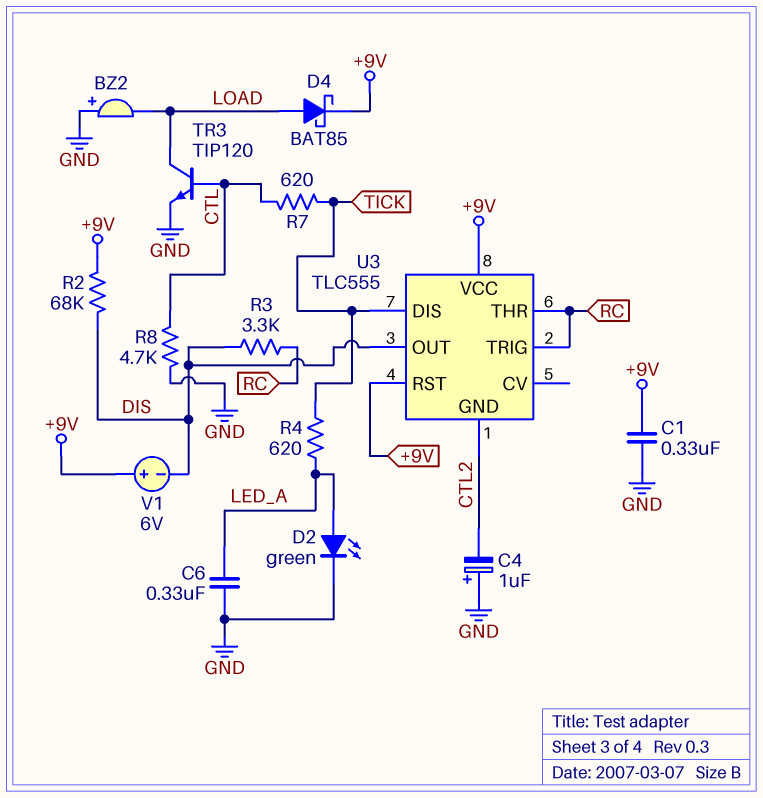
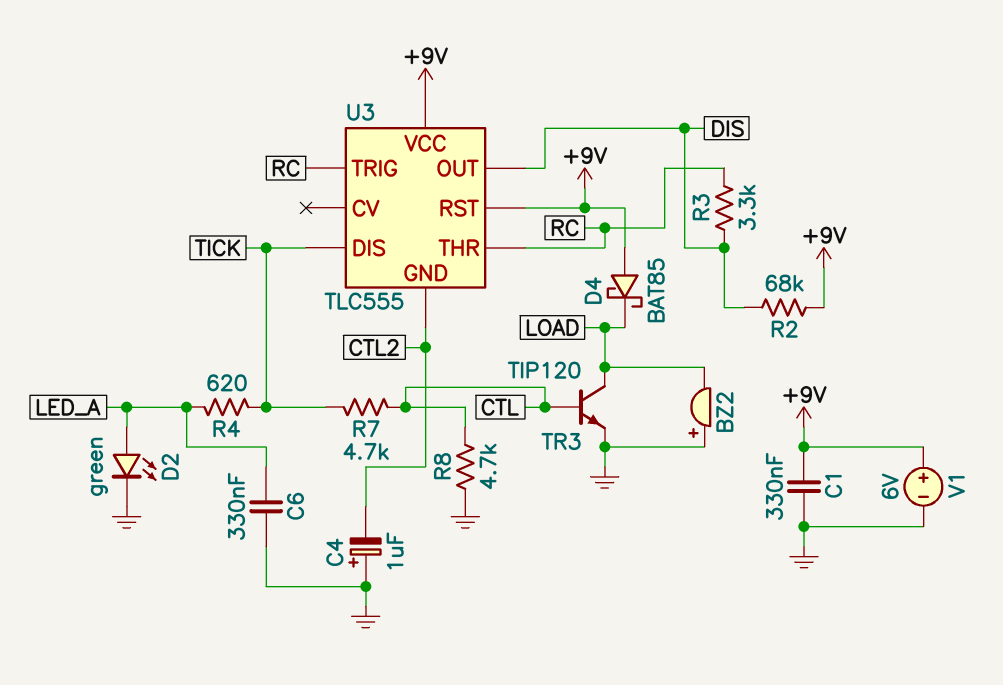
D4: schottky BAT85 (A LOAD, K +9V) -> schottky BAT85 (A +9V, K LOAD)
R7: 620 (CTL, TICK) -> 4.7k (CTL, TICK)
V1: 6V (plus +9V, minus DIS) -> 6V (plus +9V, minus GND)

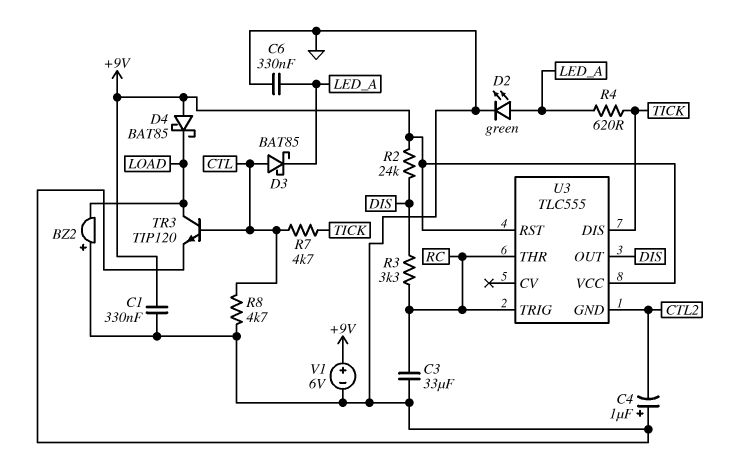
C3: none -> 33uF (GND, RC)
D3: none -> schottky BAT85 (A CTL, K LED_A)
R2: 68k (+9V, DIS) -> 24k (+9V, DIS)

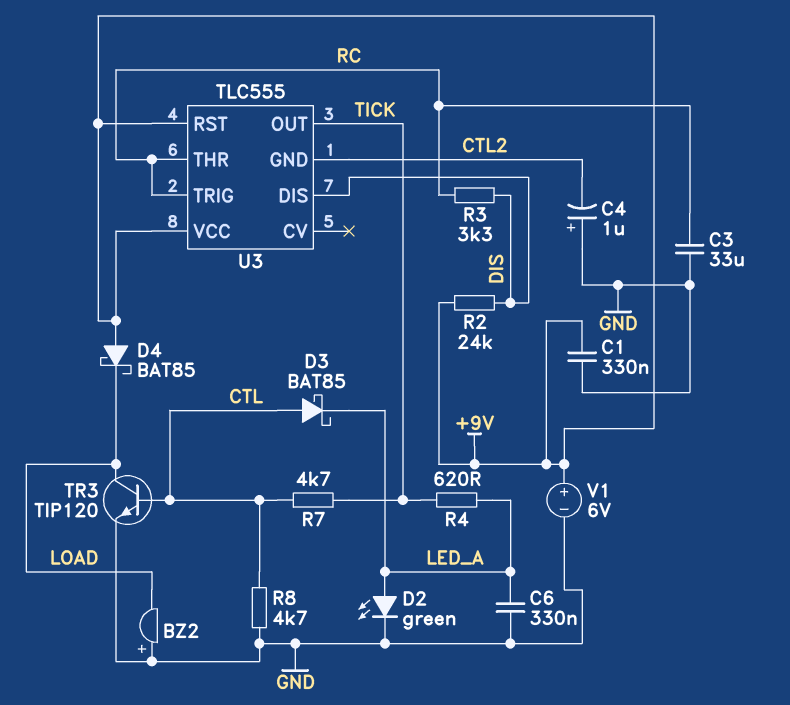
U3 pin DIS: TICK -> DIS
U3 pin OUT: DIS -> TICK

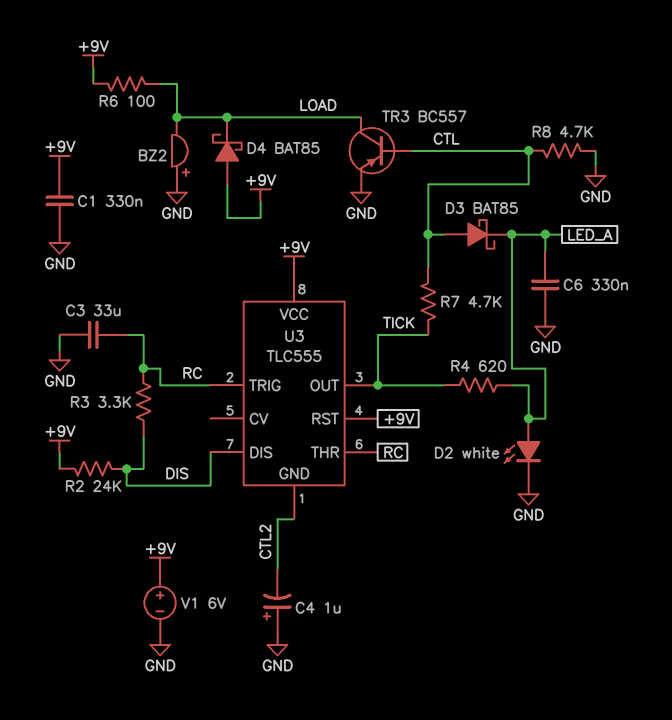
D2: LED green (A LED_A, K GND) -> LED white (A LED_A, K GND)
R6: none -> 100 (+9V, LOAD)
TR3: NPN TIP120 (B CTL, C LOAD, E GND) -> PNP BC557 (B CTL, C LOAD, E GND)

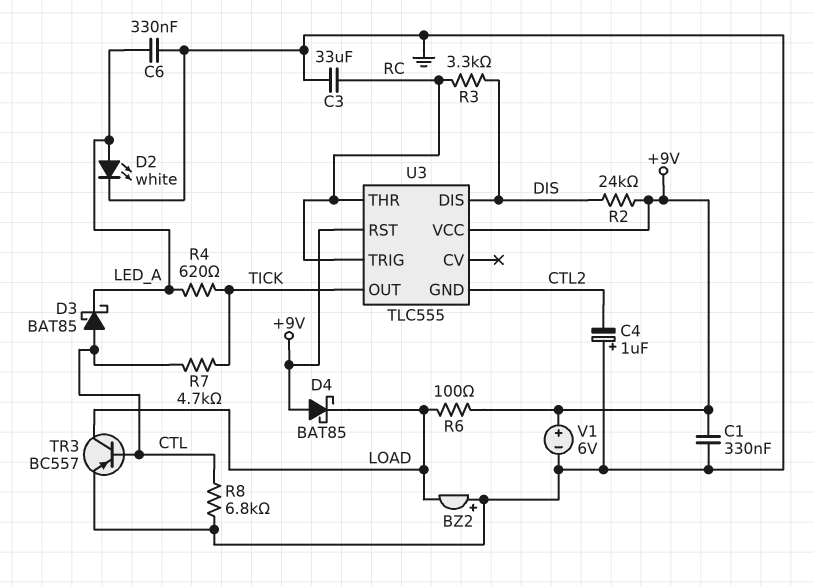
R8: 4.7k (CTL, GND) -> 6.8k (CTL, GND)

